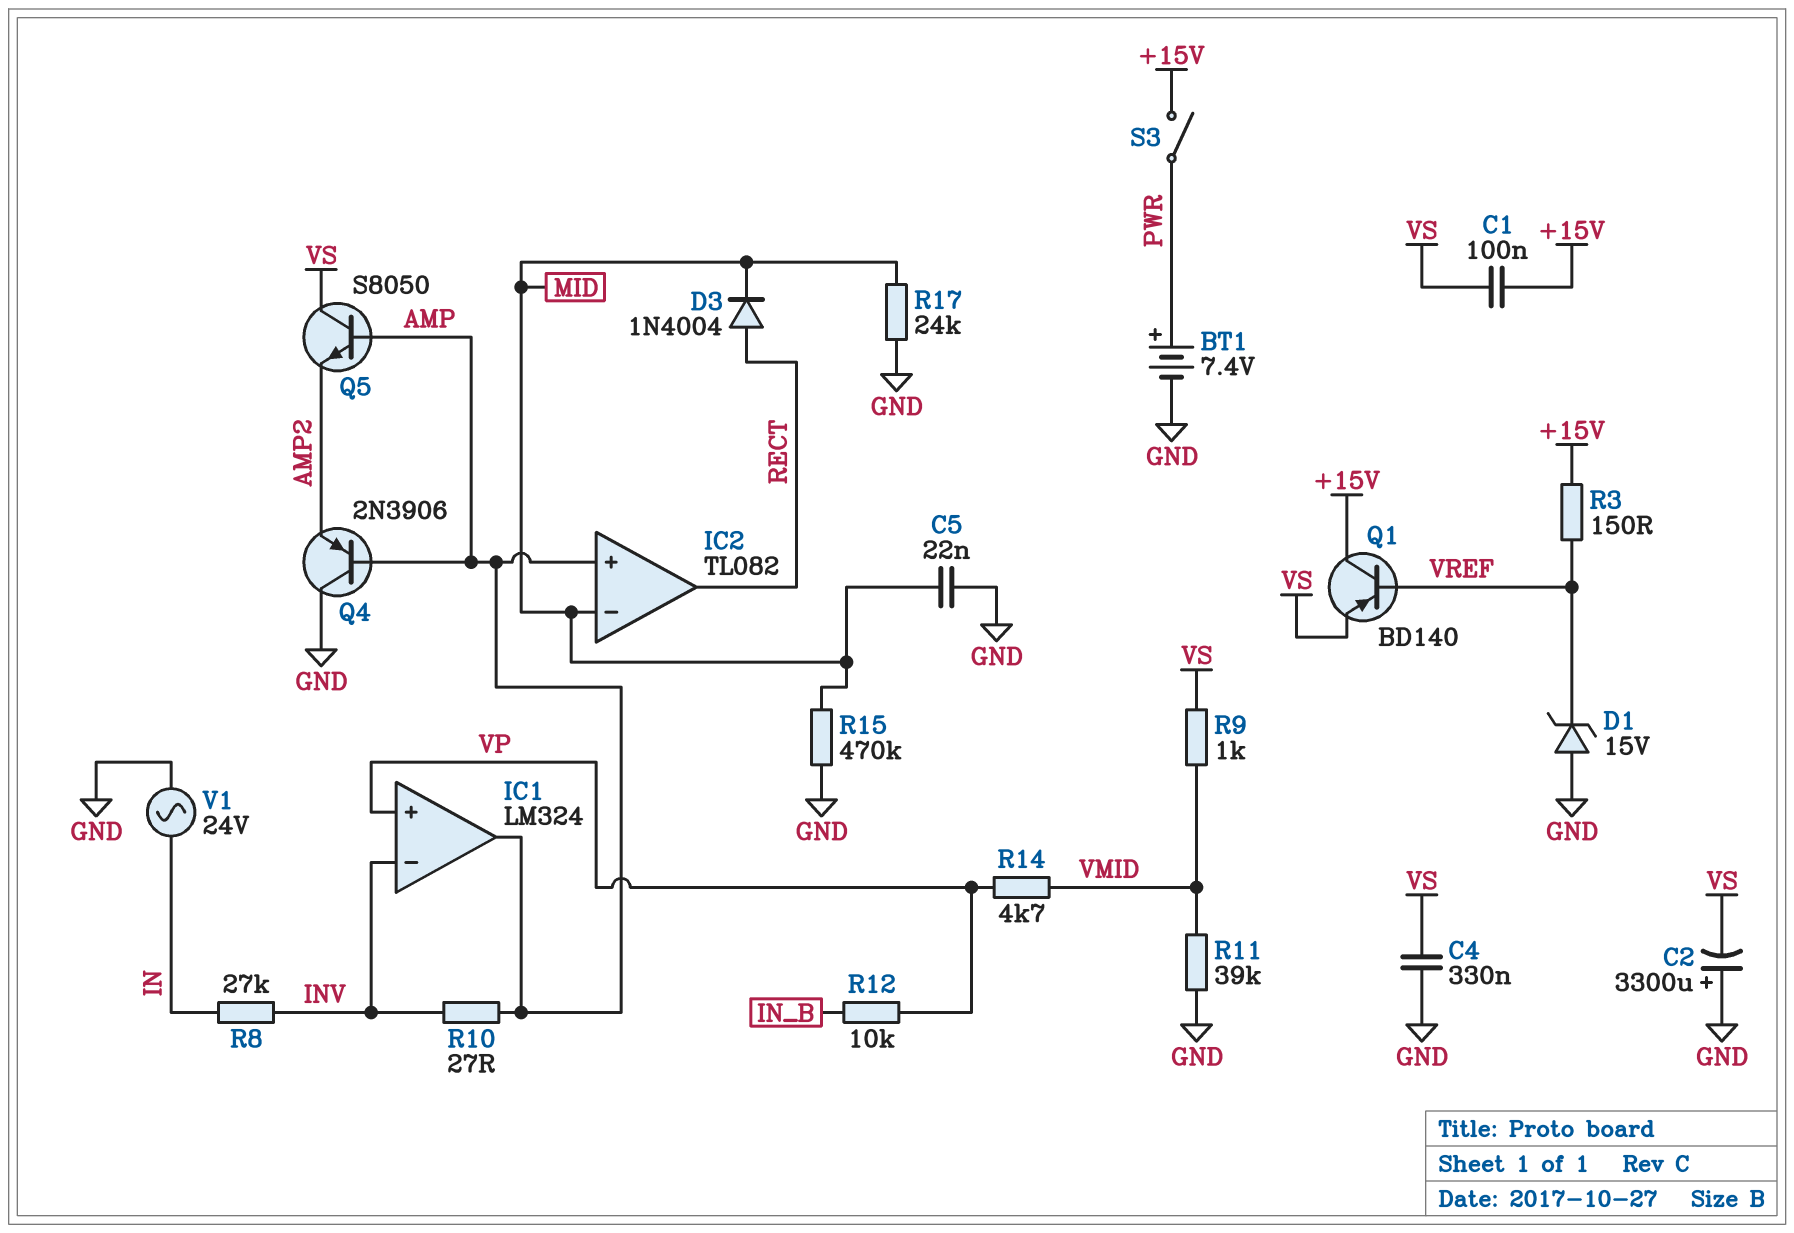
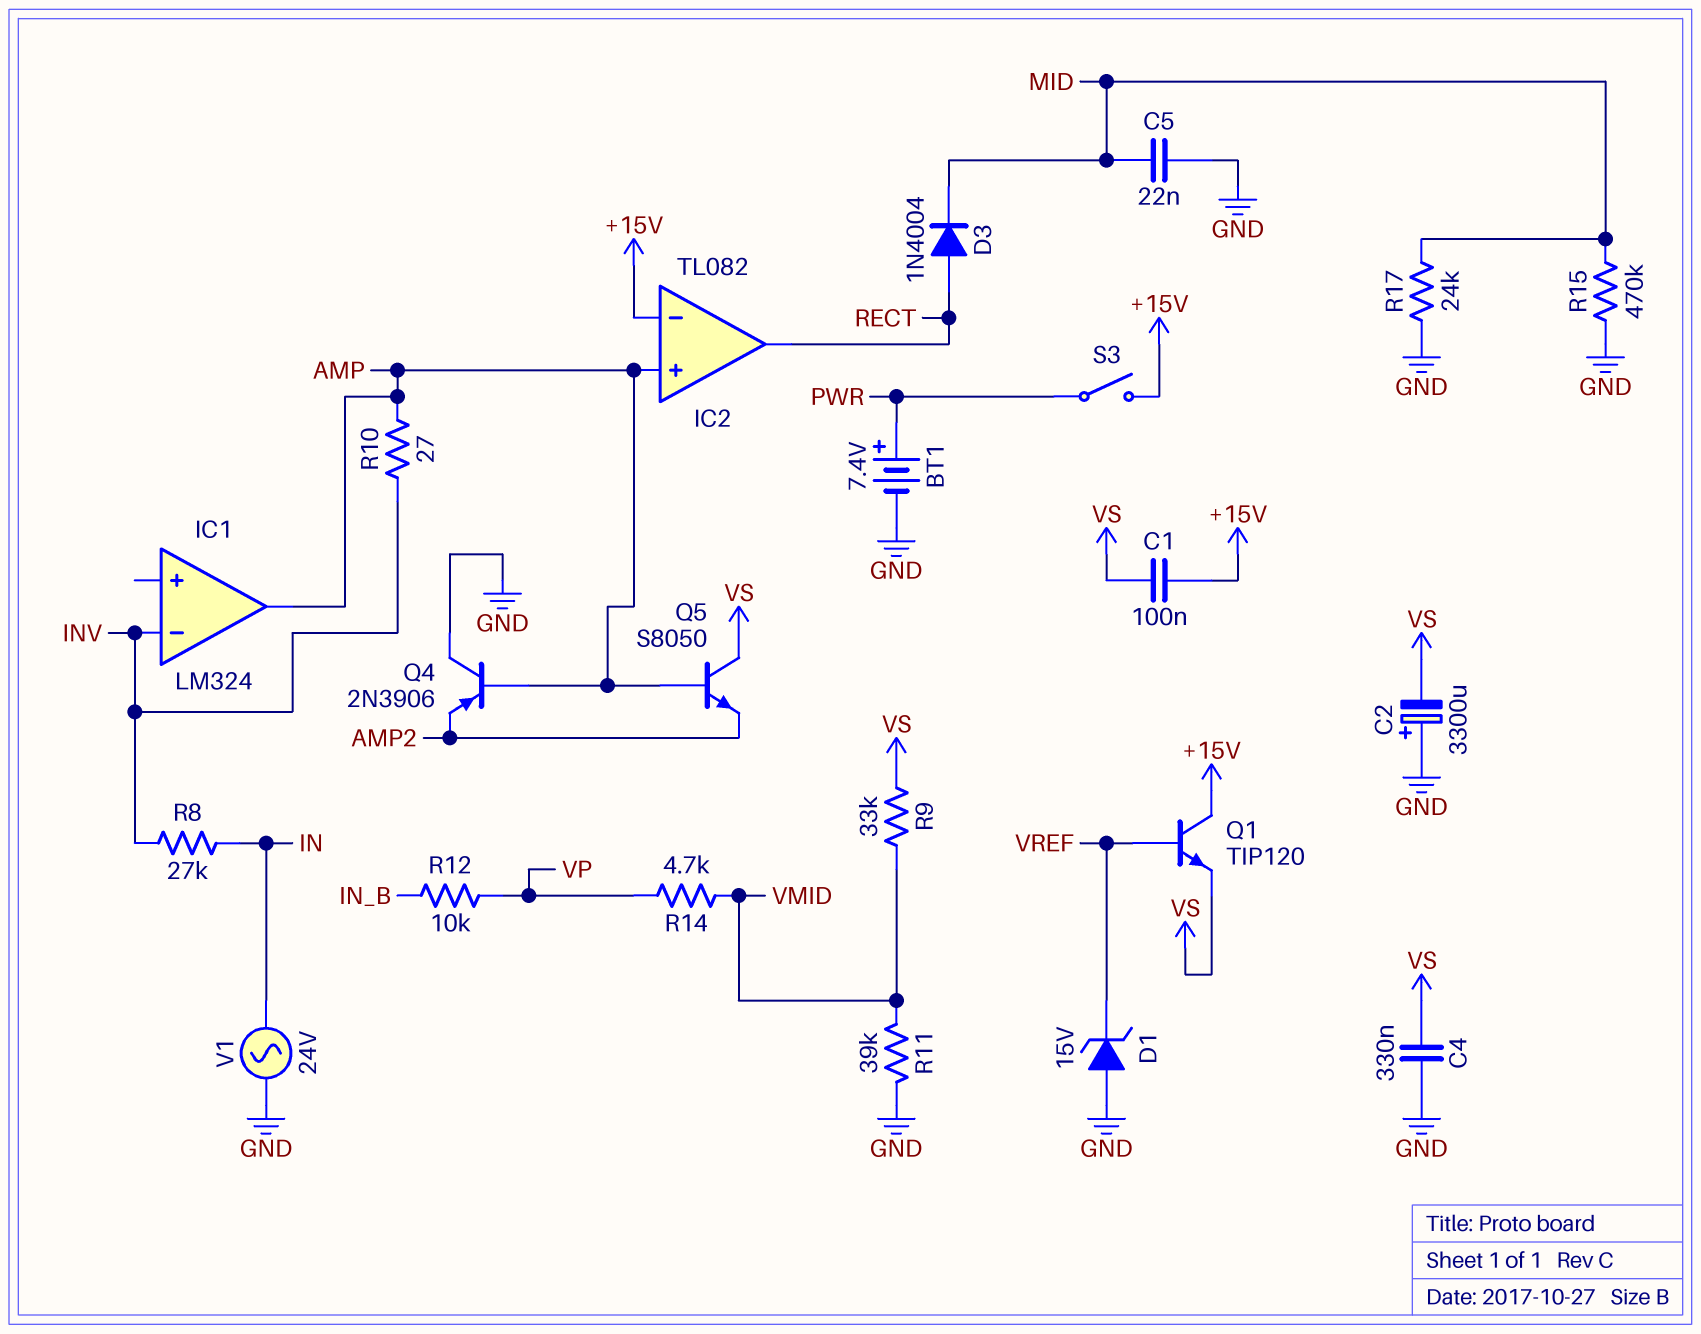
IC1 pin in+: VP -> none
IC2 pin in-: MID -> +15V
Q1: PNP BD140 (B VREF, C +15V, E VS) -> NPN TIP120 (B VREF, C +15V, E VS)
R3: 150 (+15V, VREF) -> none
R9: 1k (VMID, VS) -> 33k (VMID, VS)

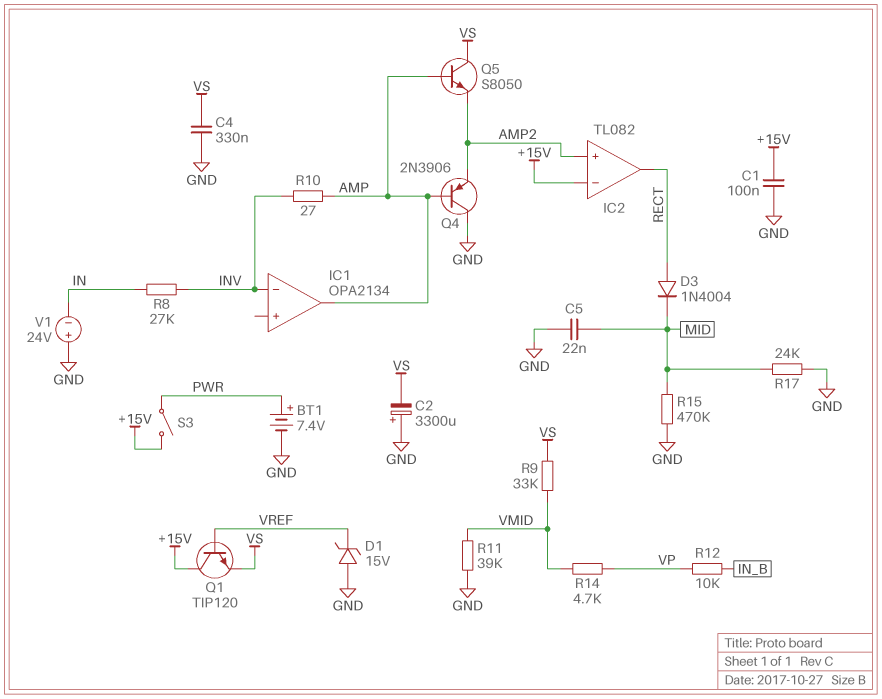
C1: 100nF (+15V, VS) -> 100nF (+15V, GND)
IC1: LM324 -> OPA2134
IC2 pin in+: AMP -> AMP2
V1: AC 24V (GND, IN) -> 24V (plus GND, minus IN)

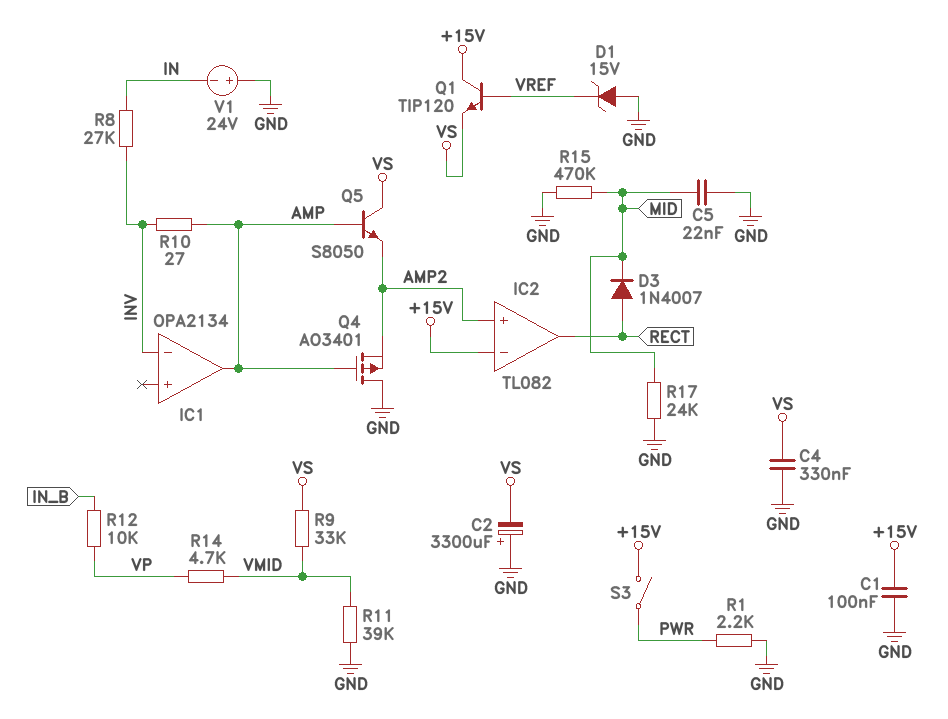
BT1: 7.4V (plus PWR, minus GND) -> none
D3: diode 1N4004 (A RECT, K MID) -> diode 1N4007 (A RECT, K MID)
Q4: PNP 2N3906 (B AMP, C GND, E AMP2) -> PMOS AO3401 (G AMP, D GND, S AMP2)
R1: none -> 2.2k (GND, PWR)

